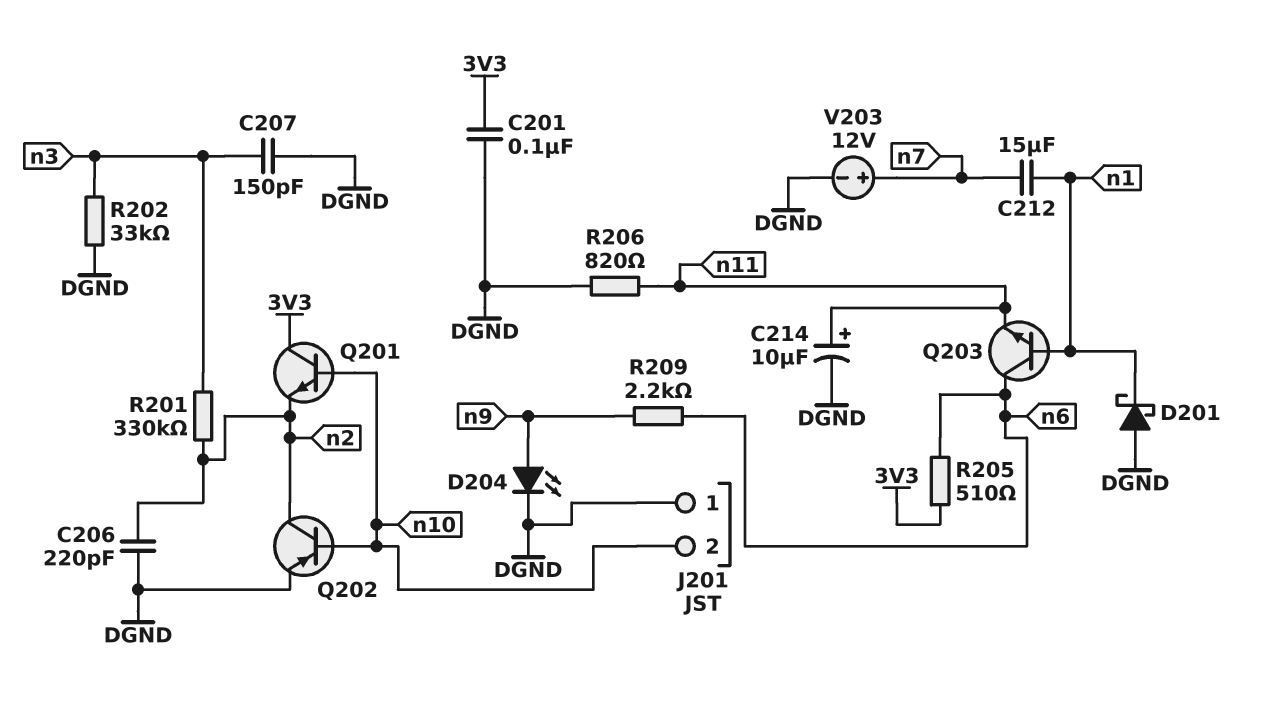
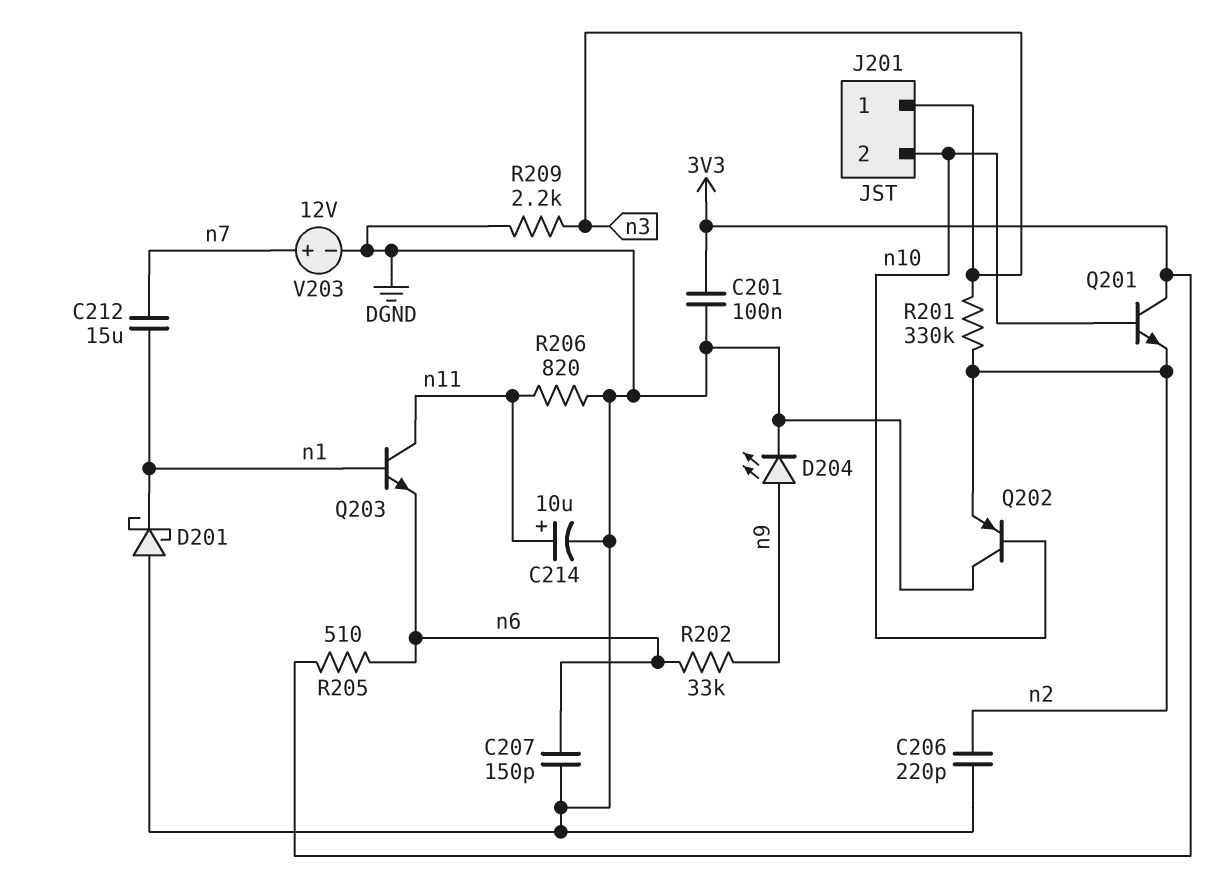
C207: 150pF (DGND, n3) -> 150pF (DGND, n6)
J201 pin 1: DGND -> n3
Q202: PNP (B n10, C n2, E DGND) -> PNP (B n10, C DGND, E n2)
Q203: NPN (B n1, C n6, E n11) -> NPN (B n1, C n11, E n6)
R202: 33k (DGND, n3) -> 33k (n6, n9)
R209: 2.2k (n6, n9) -> 2.2k (DGND, n3)

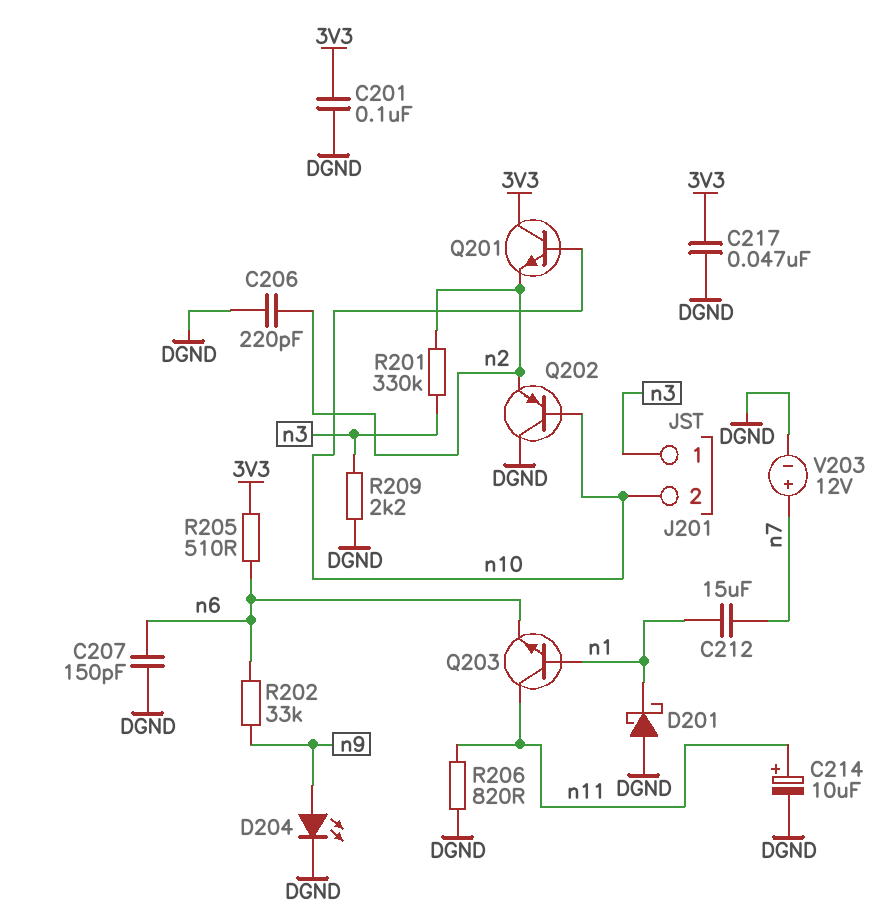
C217: none -> 47nF (3V3, DGND)

